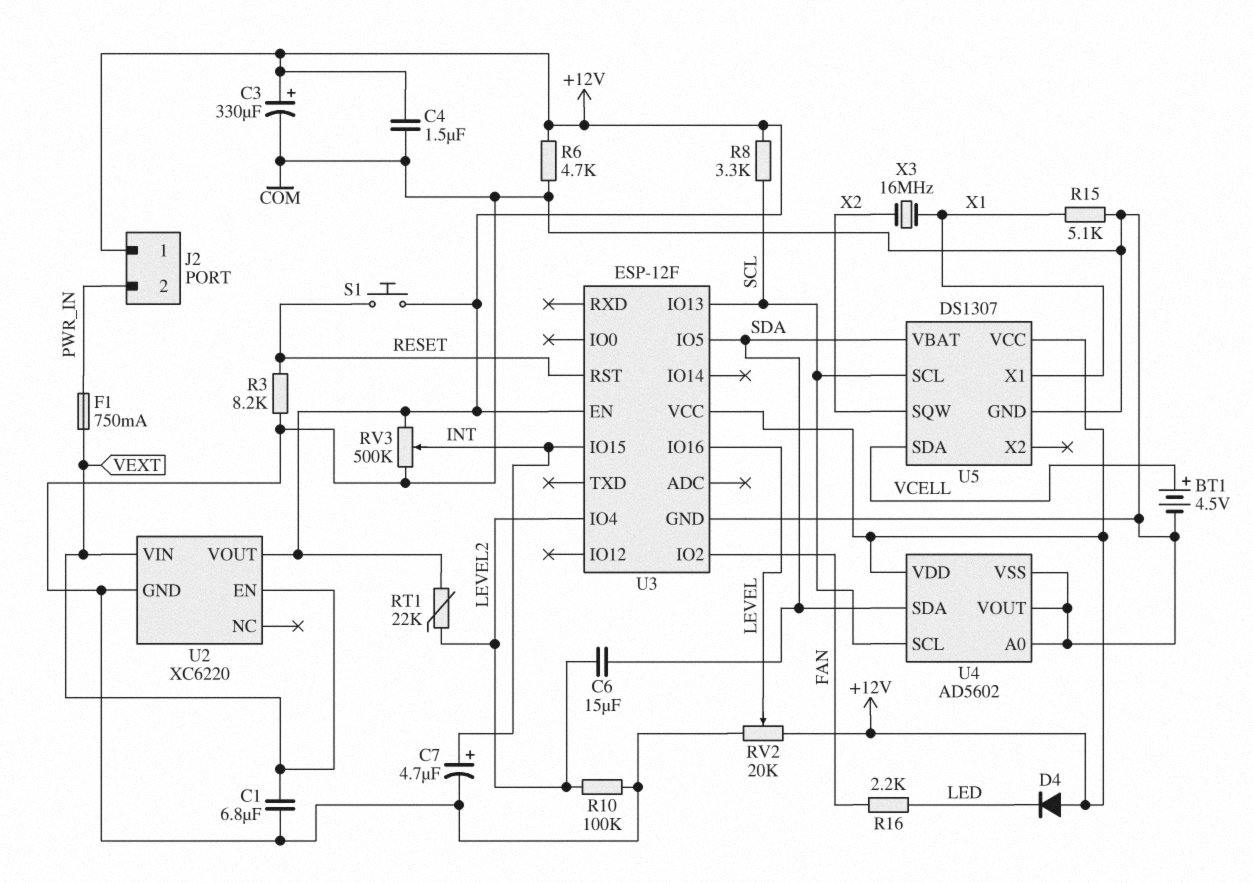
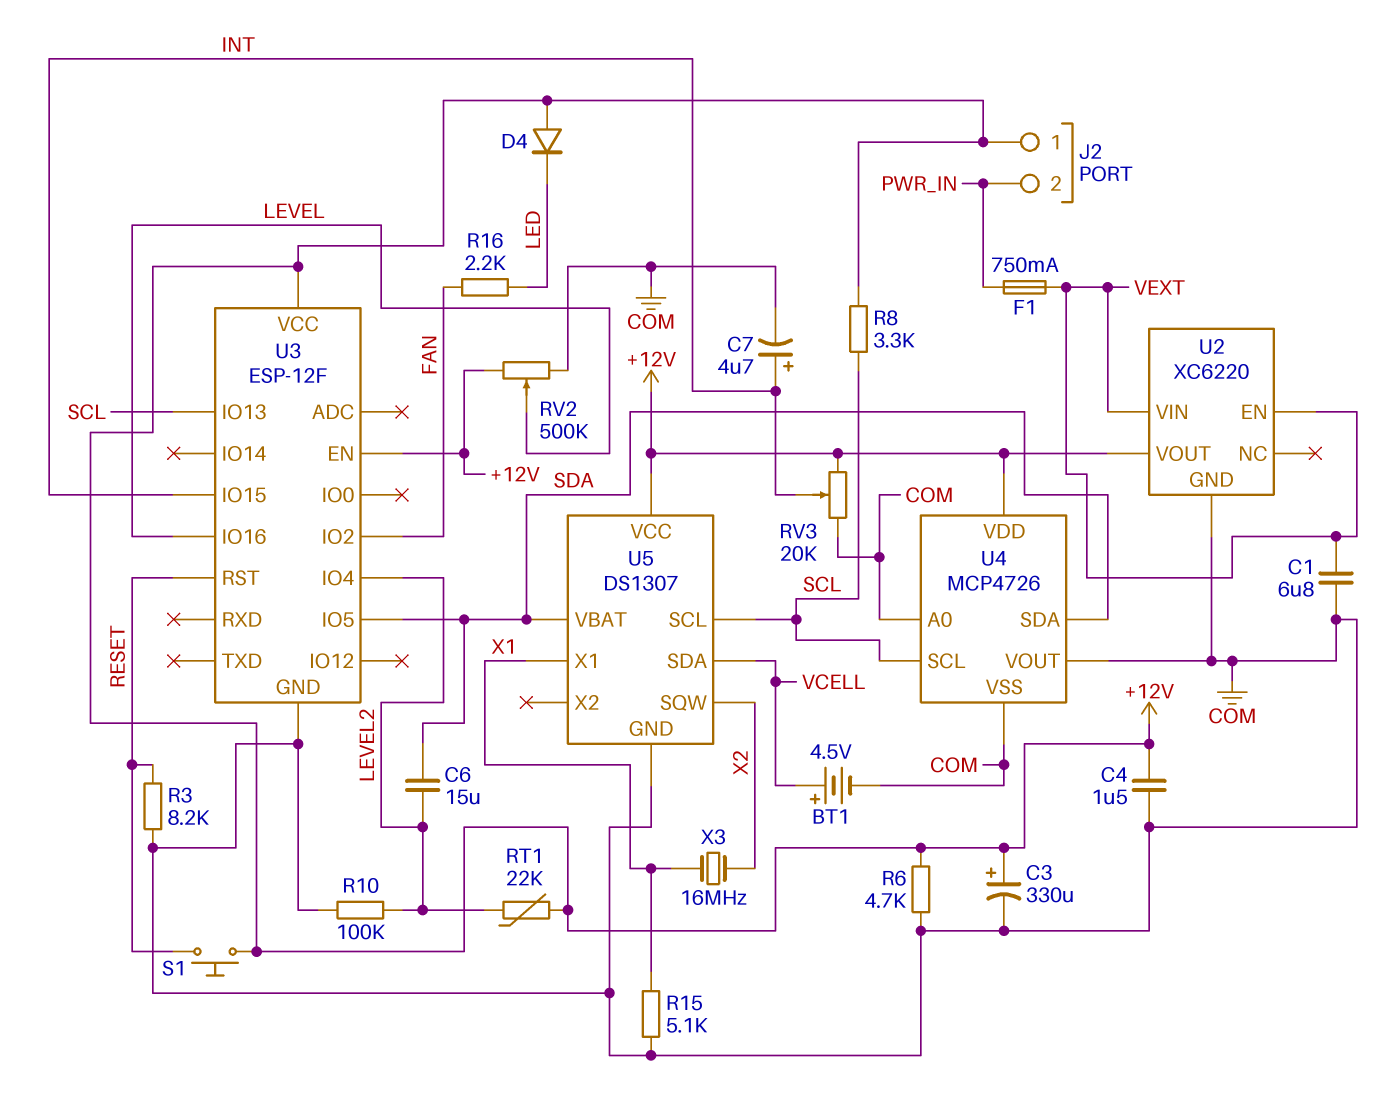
RV2: 20k (+12V, COM, wiper LEVEL) -> 500k (+12V, COM, wiper LEVEL)
RV3: 500k (+12V, COM, wiper INT) -> 20k (+12V, COM, wiper INT)
U4: AD5602 -> MCP4726

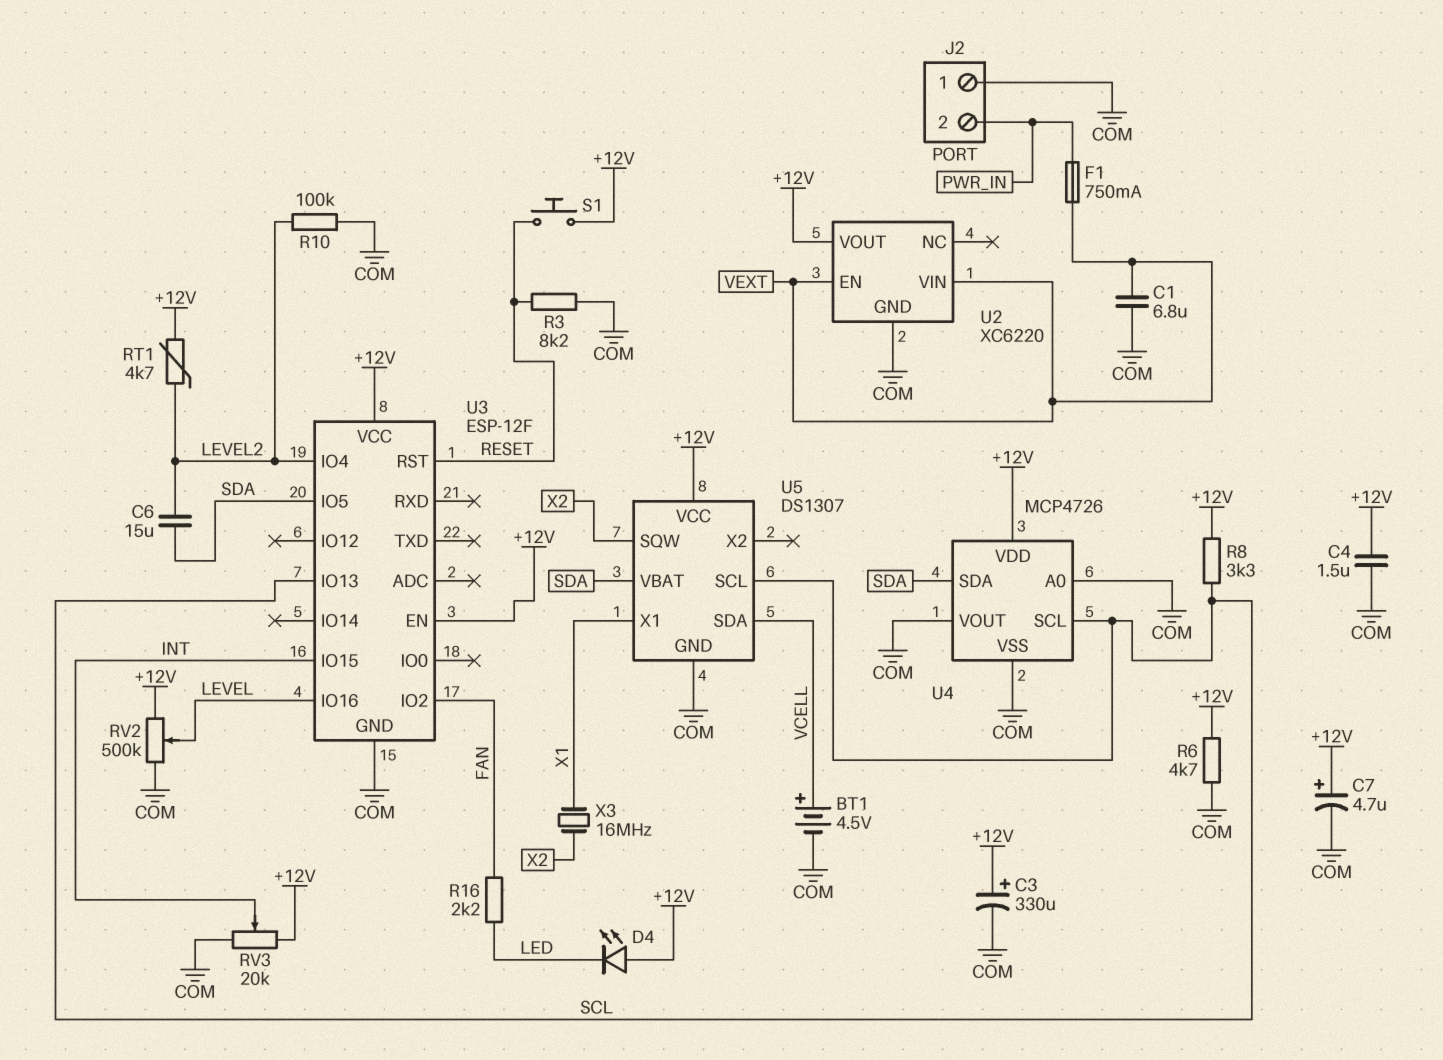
C7: 4.7uF (plus INT, minus COM) -> 4.7uF (plus +12V, minus COM)
D4: diode (A +12V, K LED) -> LED (A +12V, K LED)
J2 pin 1: +12V -> COM
R15: 5.1k (COM, X1) -> none
RT1: 22k (+12V, LEVEL2) -> 4.7k (+12V, LEVEL2)

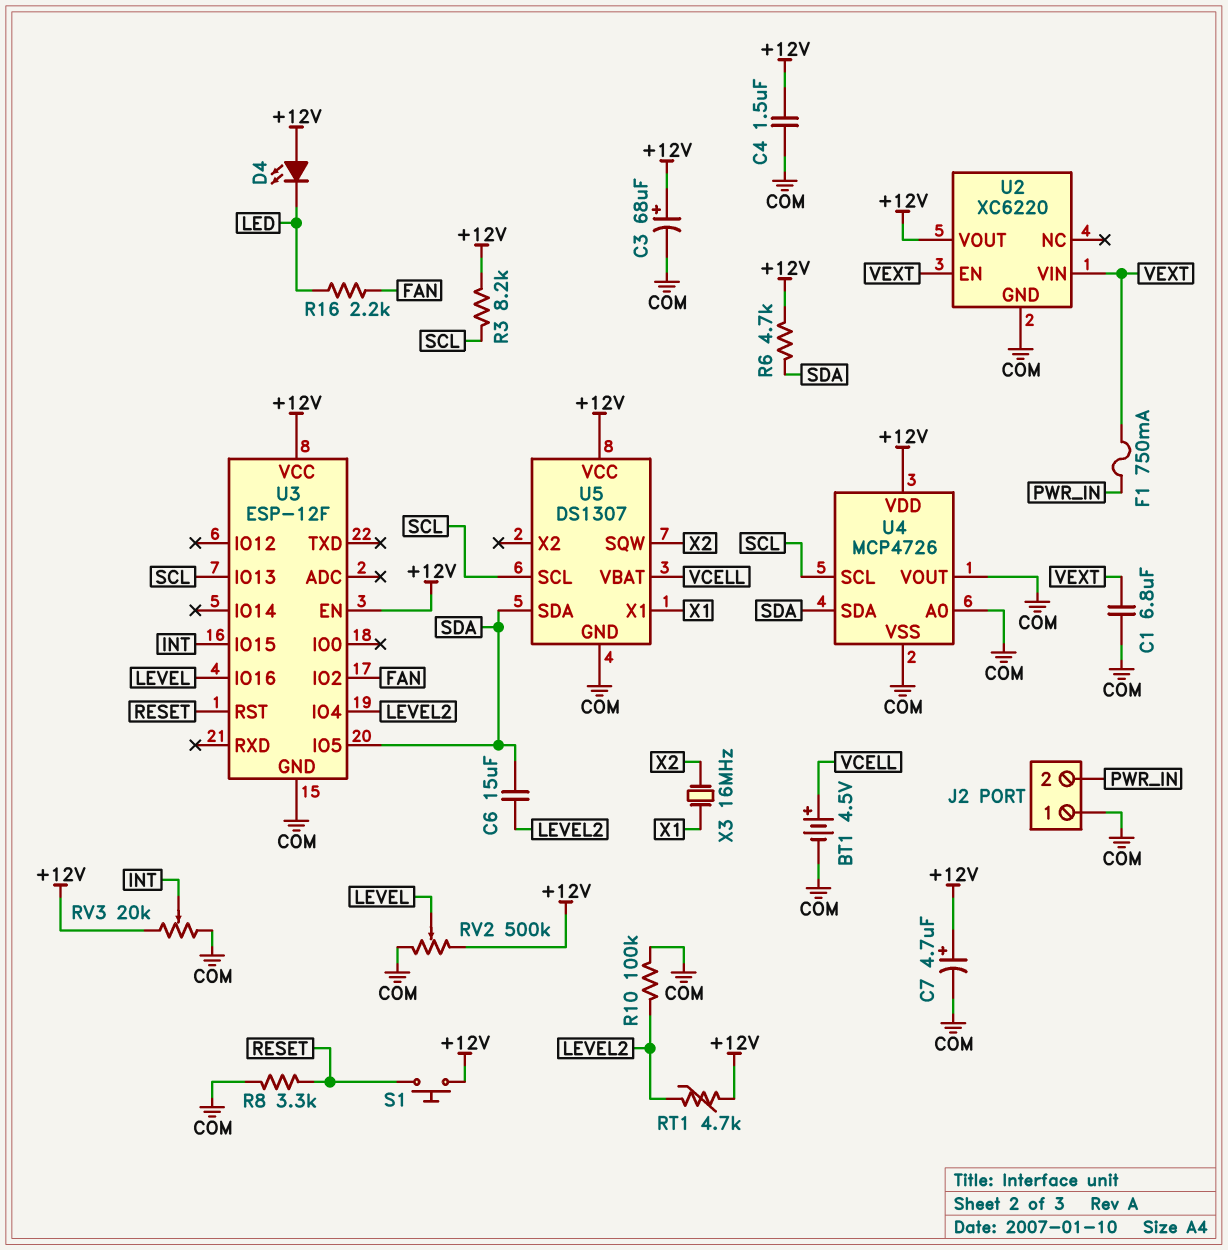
C3: 330uF (plus +12V, minus COM) -> 68uF (plus +12V, minus COM)
R3: 8.2k (COM, RESET) -> 8.2k (+12V, SCL)
R6: 4.7k (+12V, COM) -> 4.7k (+12V, SDA)
R8: 3.3k (+12V, SCL) -> 3.3k (COM, RESET)
U5 pin SDA: VCELL -> SDA
U5 pin VBAT: SDA -> VCELL

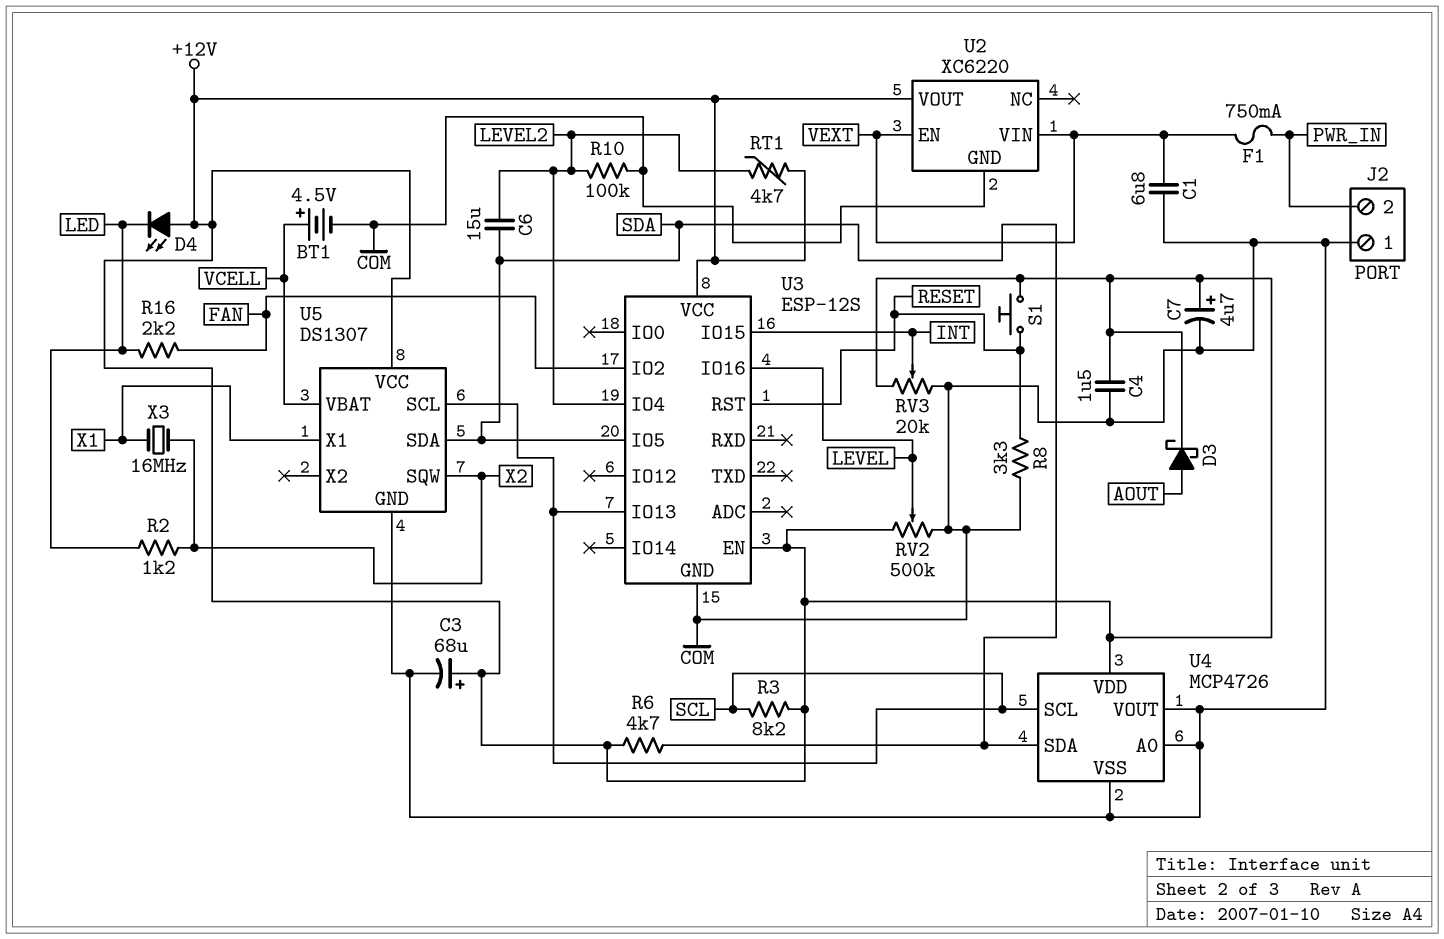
D3: none -> schottky (A AOUT, K +12V)
R2: none -> 1.2k (LED, X2)
U3: ESP-12F -> ESP-12S

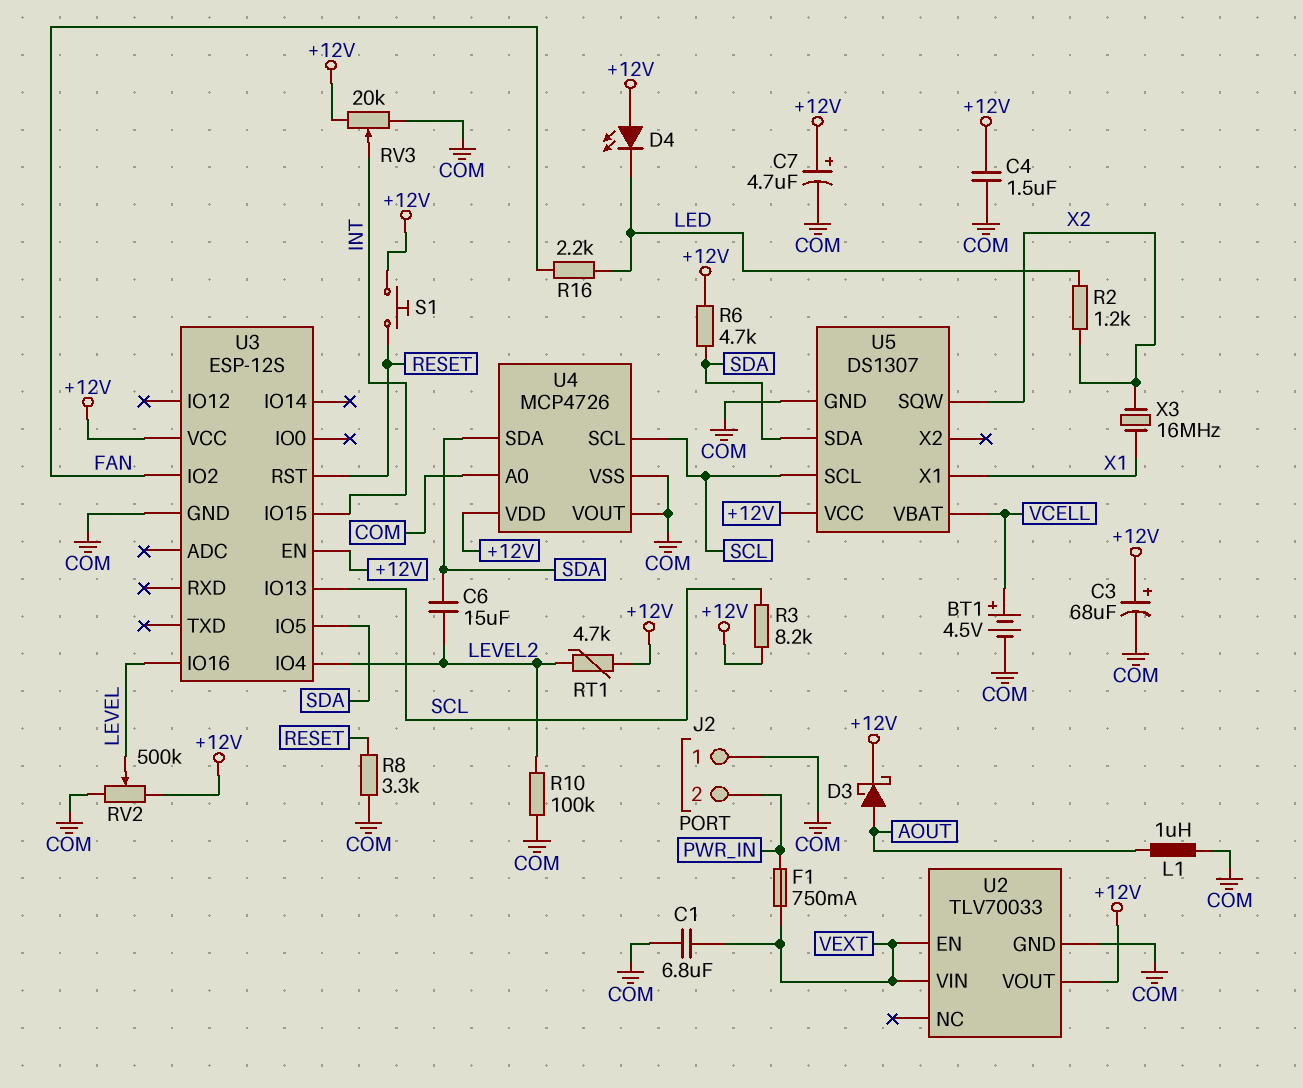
L1: none -> 1uH (AOUT, COM)
U2: XC6220 -> TLV70033

